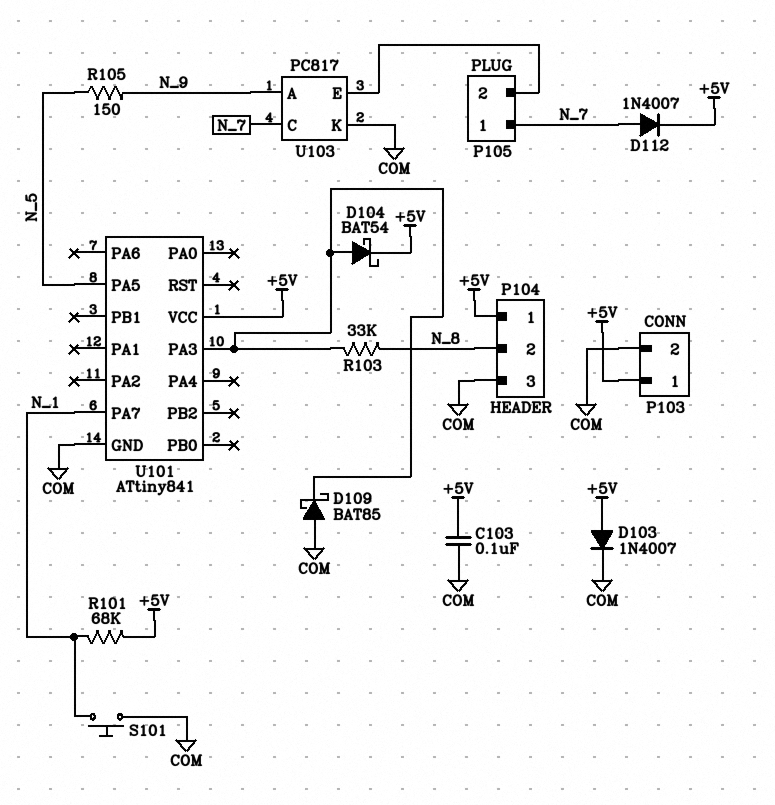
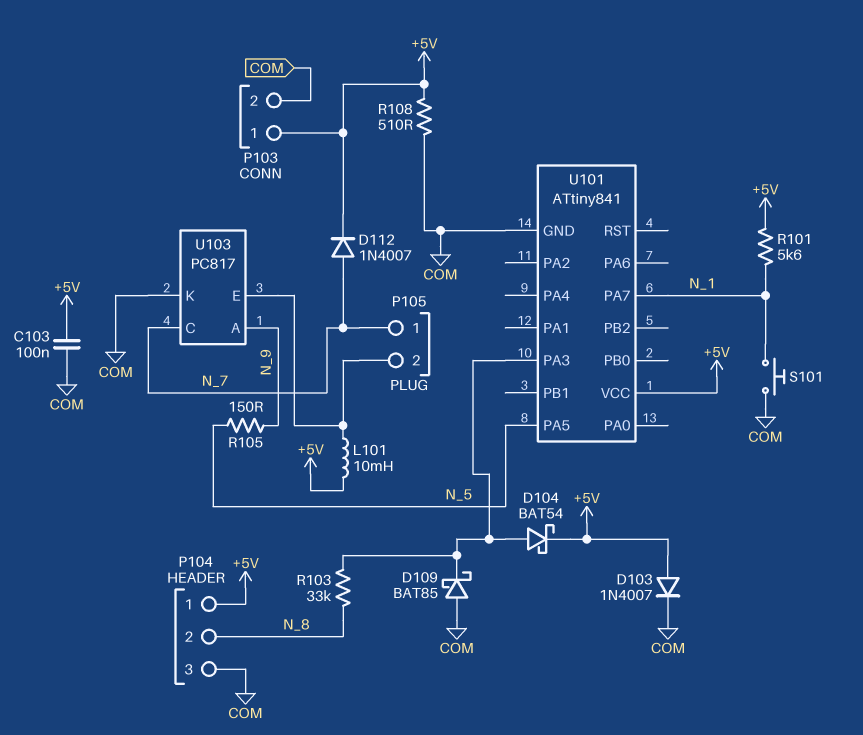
L101: none -> 10mH (+5V, P105/2)
R101: 68k (+5V, N_1) -> 5.6k (+5V, N_1)
R108: none -> 510 (+5V, COM)

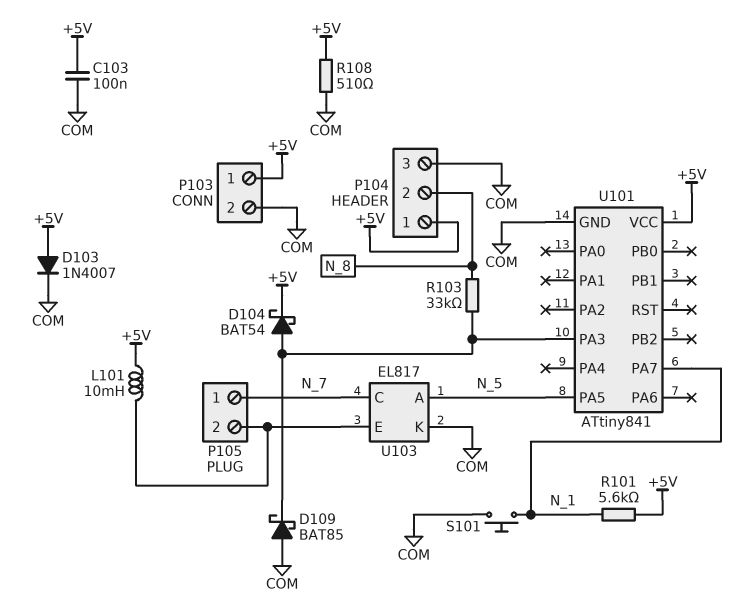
D112: diode 1N4007 (A N_7, K +5V) -> none
R105: 150 (N_5, N_9) -> none
U103: PC817 -> EL817
U103 pin A: N_9 -> N_5

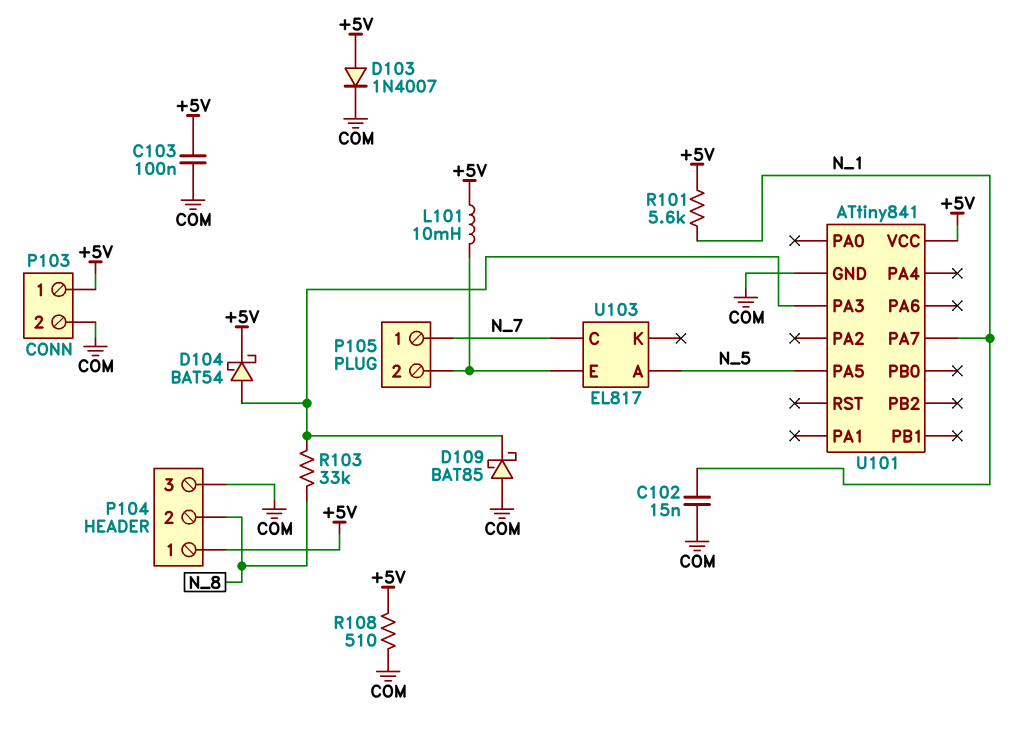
C102: none -> 15nF (COM, N_1)
S101: button (COM, N_1) -> none
U103 pin K: COM -> none

